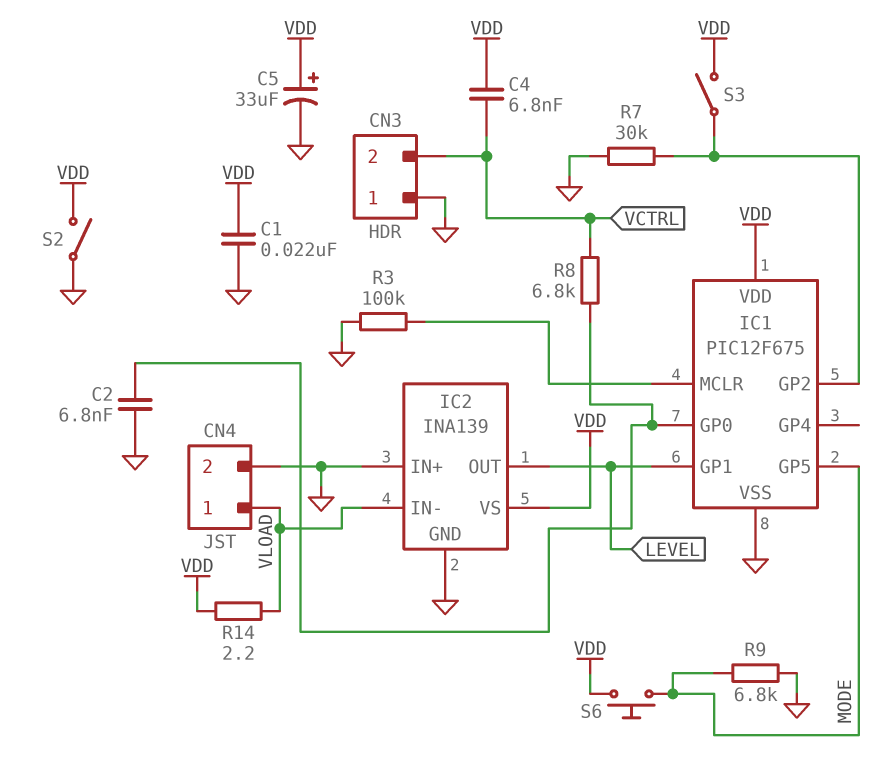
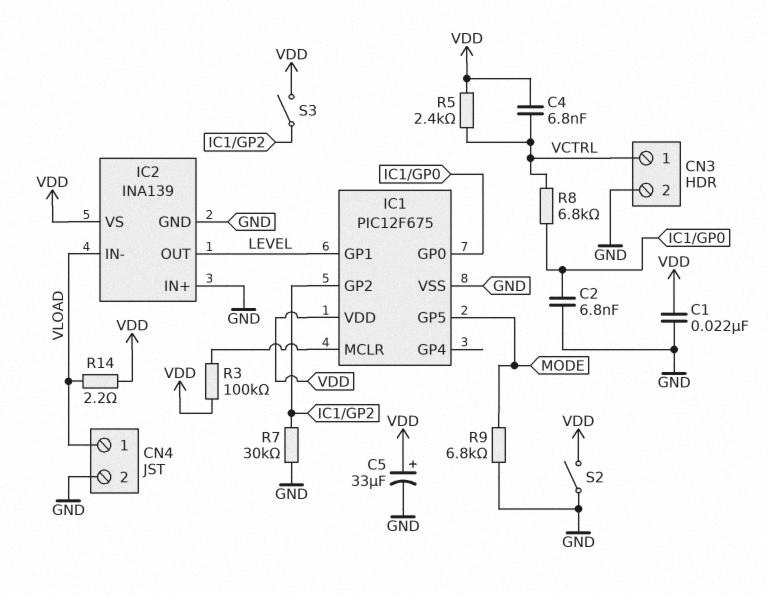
CN3 pin 1: GND -> VCTRL
CN3 pin 2: VCTRL -> GND
R3: 100k (GND, IC1/MCLR) -> 100k (IC1/MCLR, VDD)
R5: none -> 2.4k (VCTRL, VDD)
S6: button (MODE, VDD) -> none

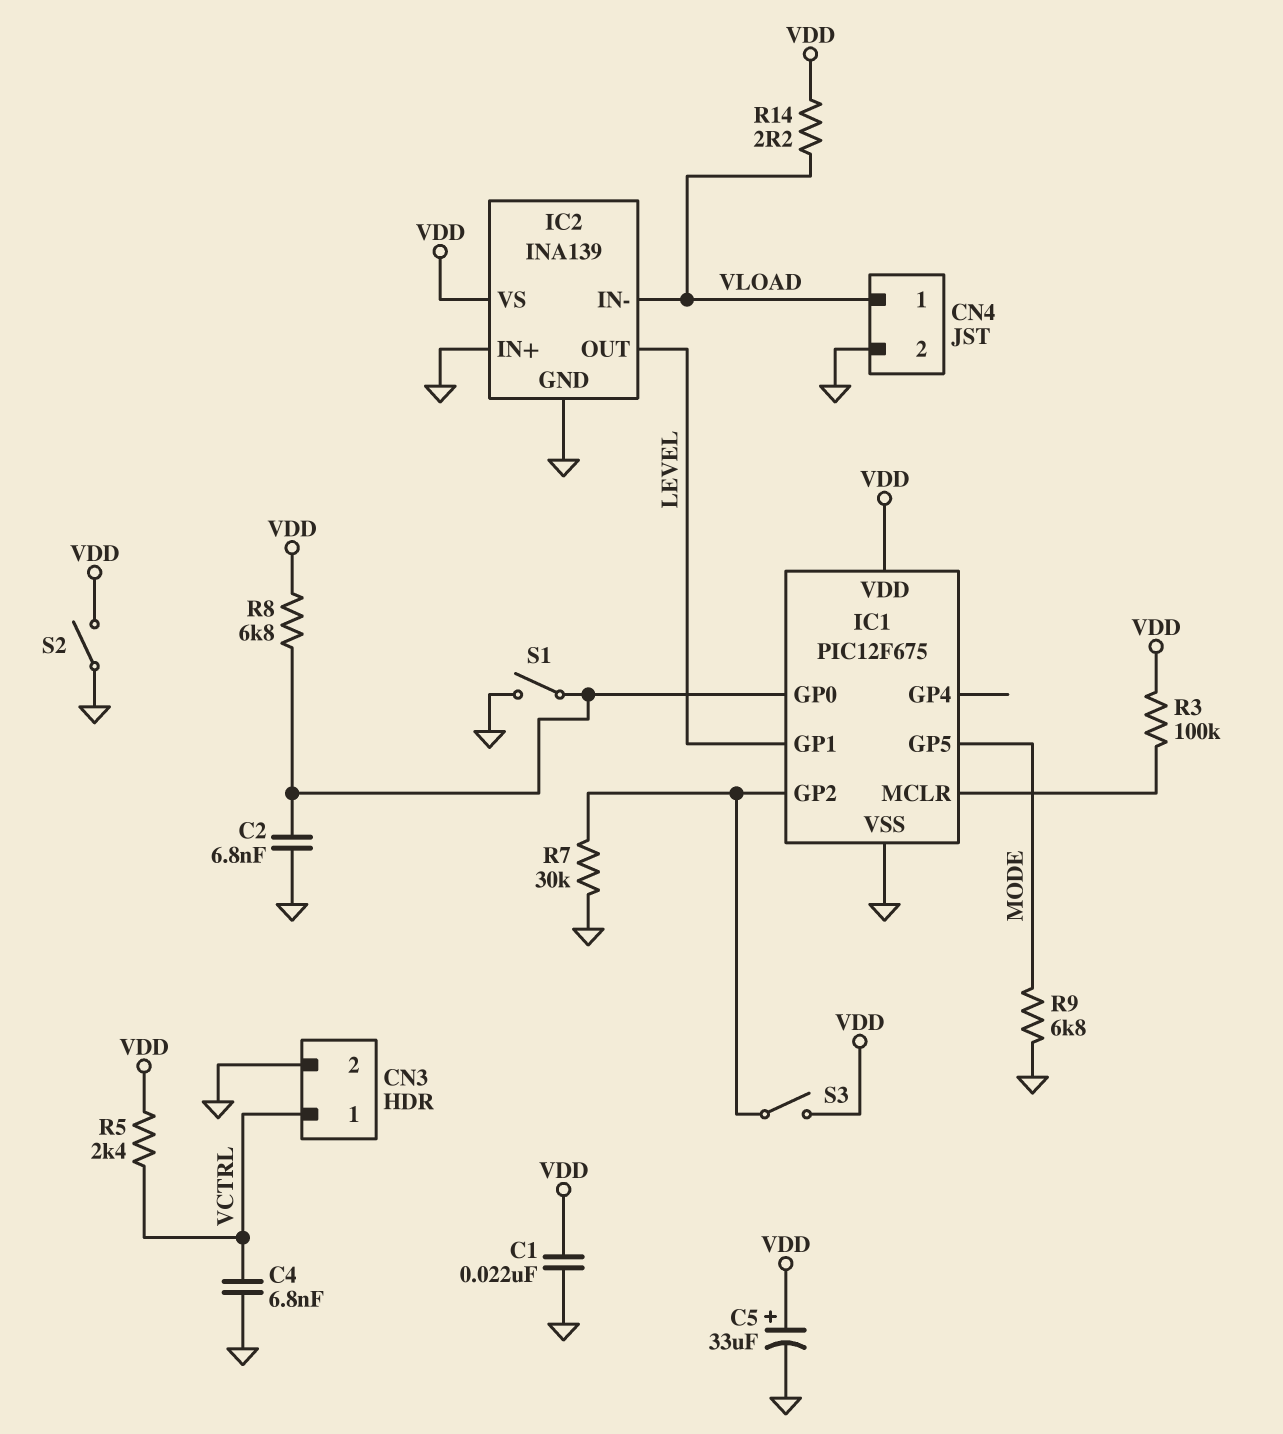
C4: 6.8nF (VCTRL, VDD) -> 6.8nF (GND, VCTRL)
R8: 6.8k (IC1/GP0, VCTRL) -> 6.8k (IC1/GP0, VDD)
S1: none -> switch (GND, IC1/GP0)

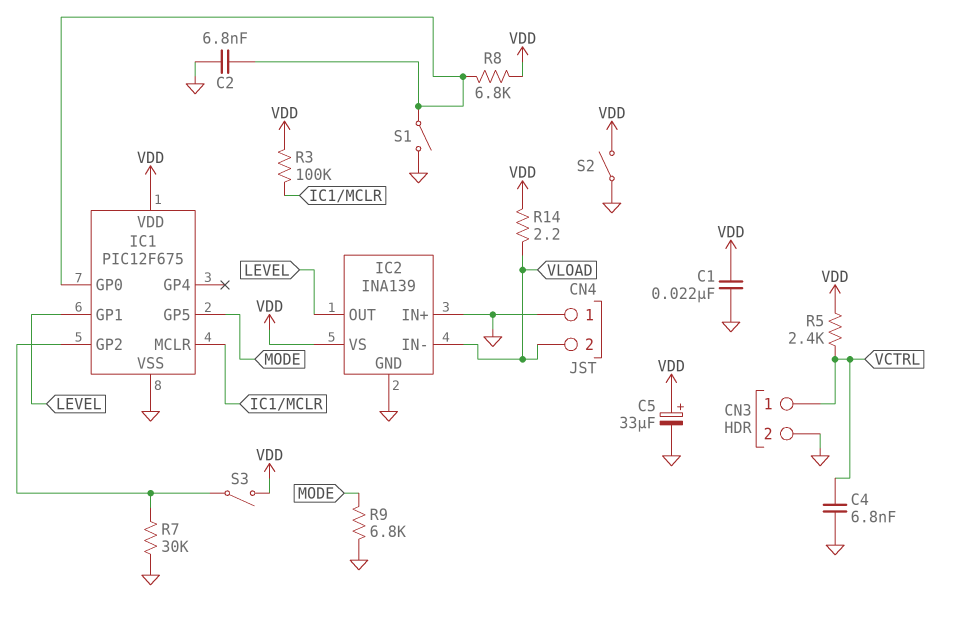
CN4 pin 1: VLOAD -> GND
CN4 pin 2: GND -> VLOAD

